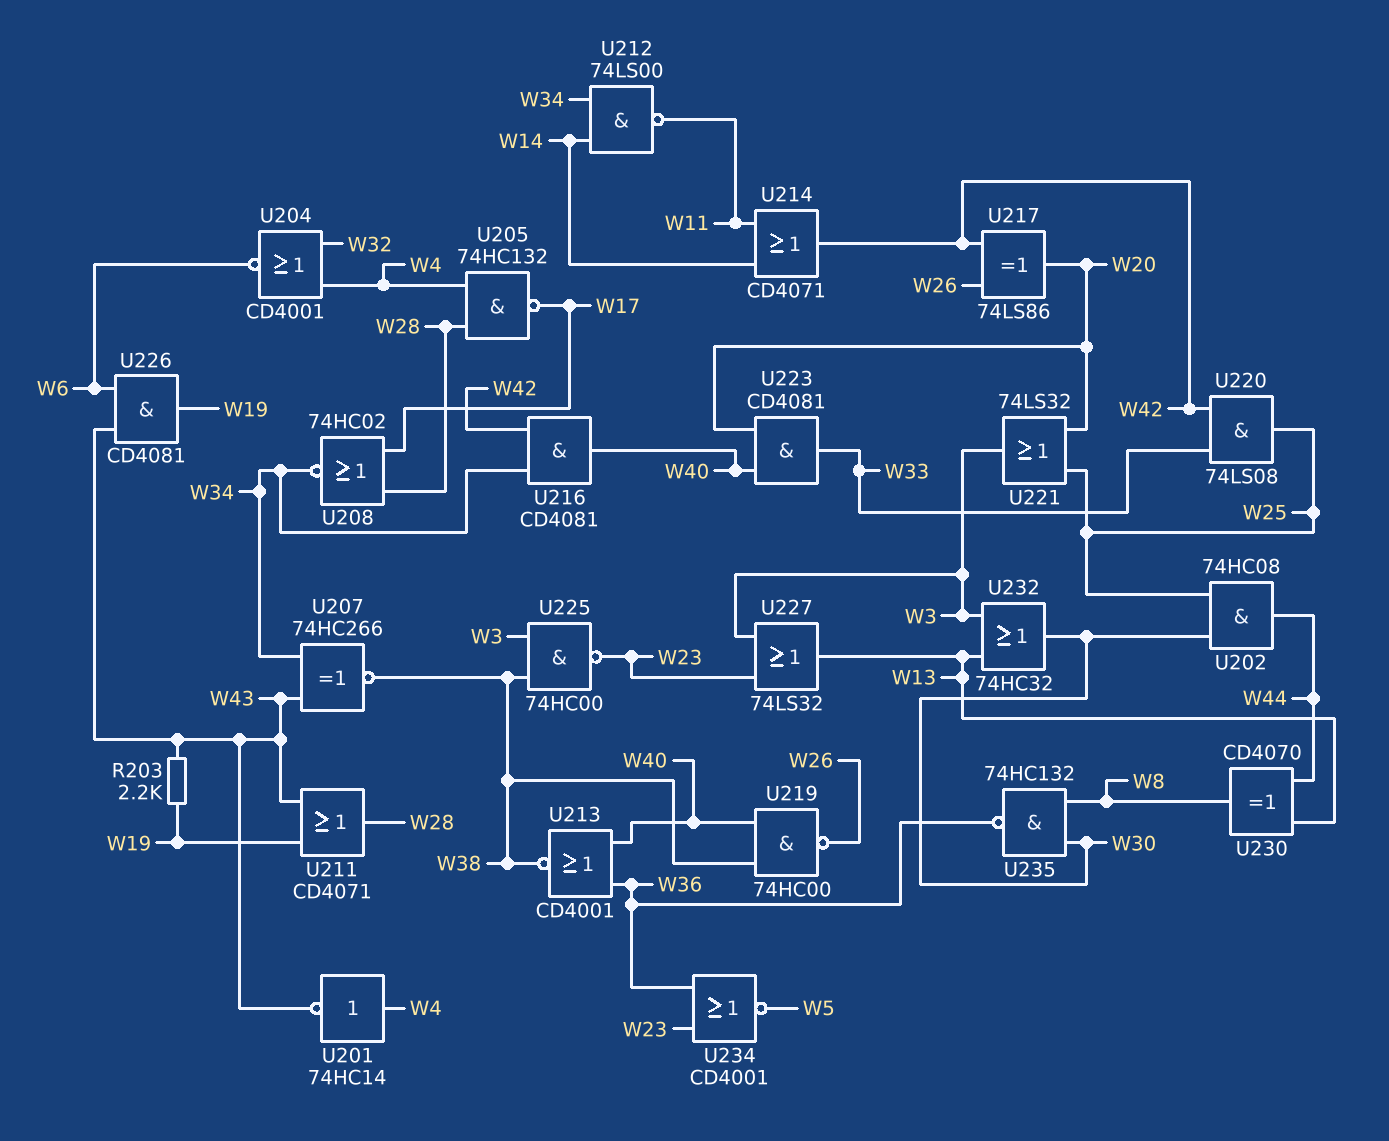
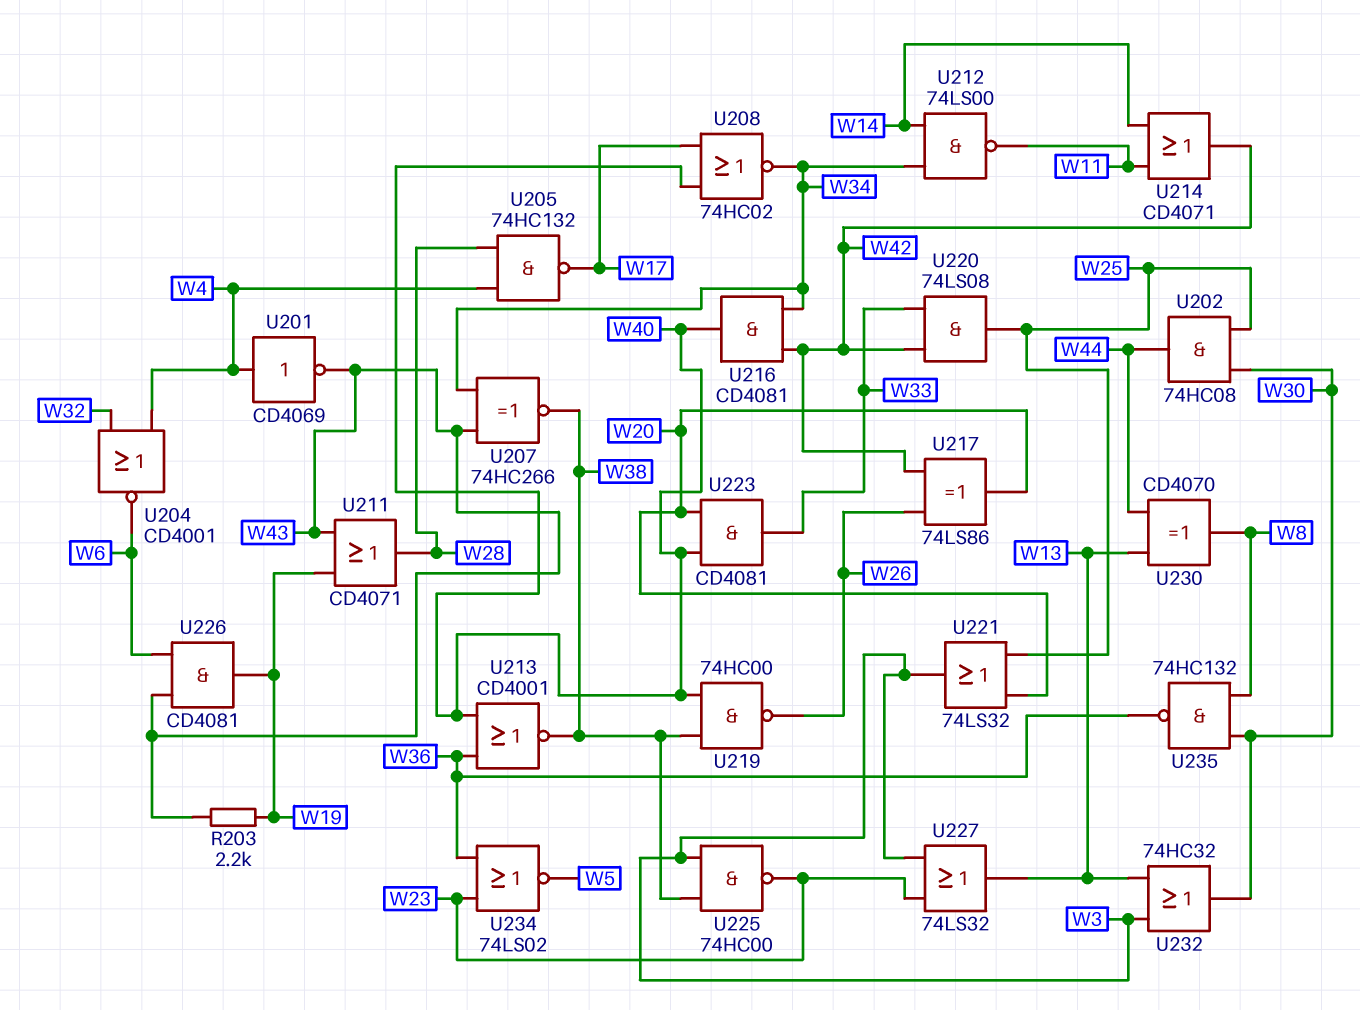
U201: NOT 74HC14 (in W4, out W43) -> NOT CD4069 (in W4, out W43)
U208: NOR 74HC02 (in W17, in W28, out W34) -> NOR 74HC02 (in W17, in W40, out W34)
U234: NOR CD4001 (in W23, in W36, out W5) -> NOR 74LS02 (in W23, in W36, out W5)

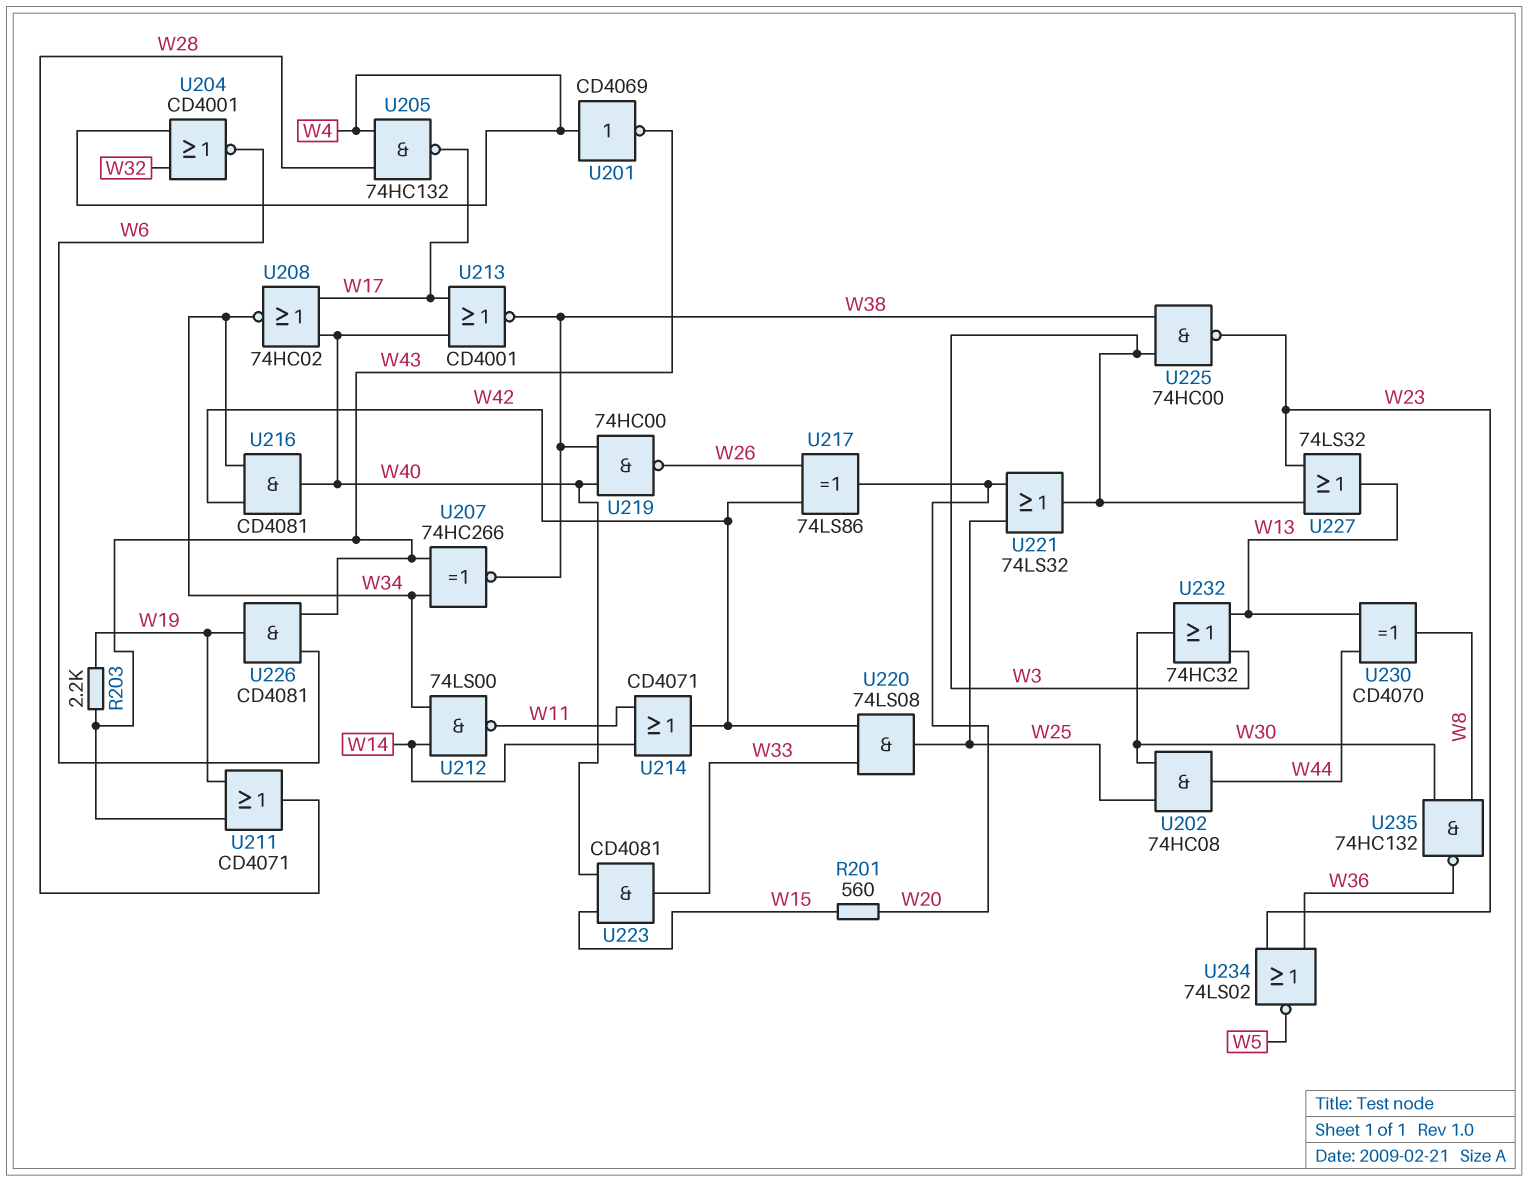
R201: none -> 560 (W15, W20)
U213: NOR CD4001 (in W36, in W40, out W38) -> NOR CD4001 (in W17, in W40, out W38)
U223: AND CD4081 (in W20, in W40, out W33) -> AND CD4081 (in W15, in W40, out W33)

